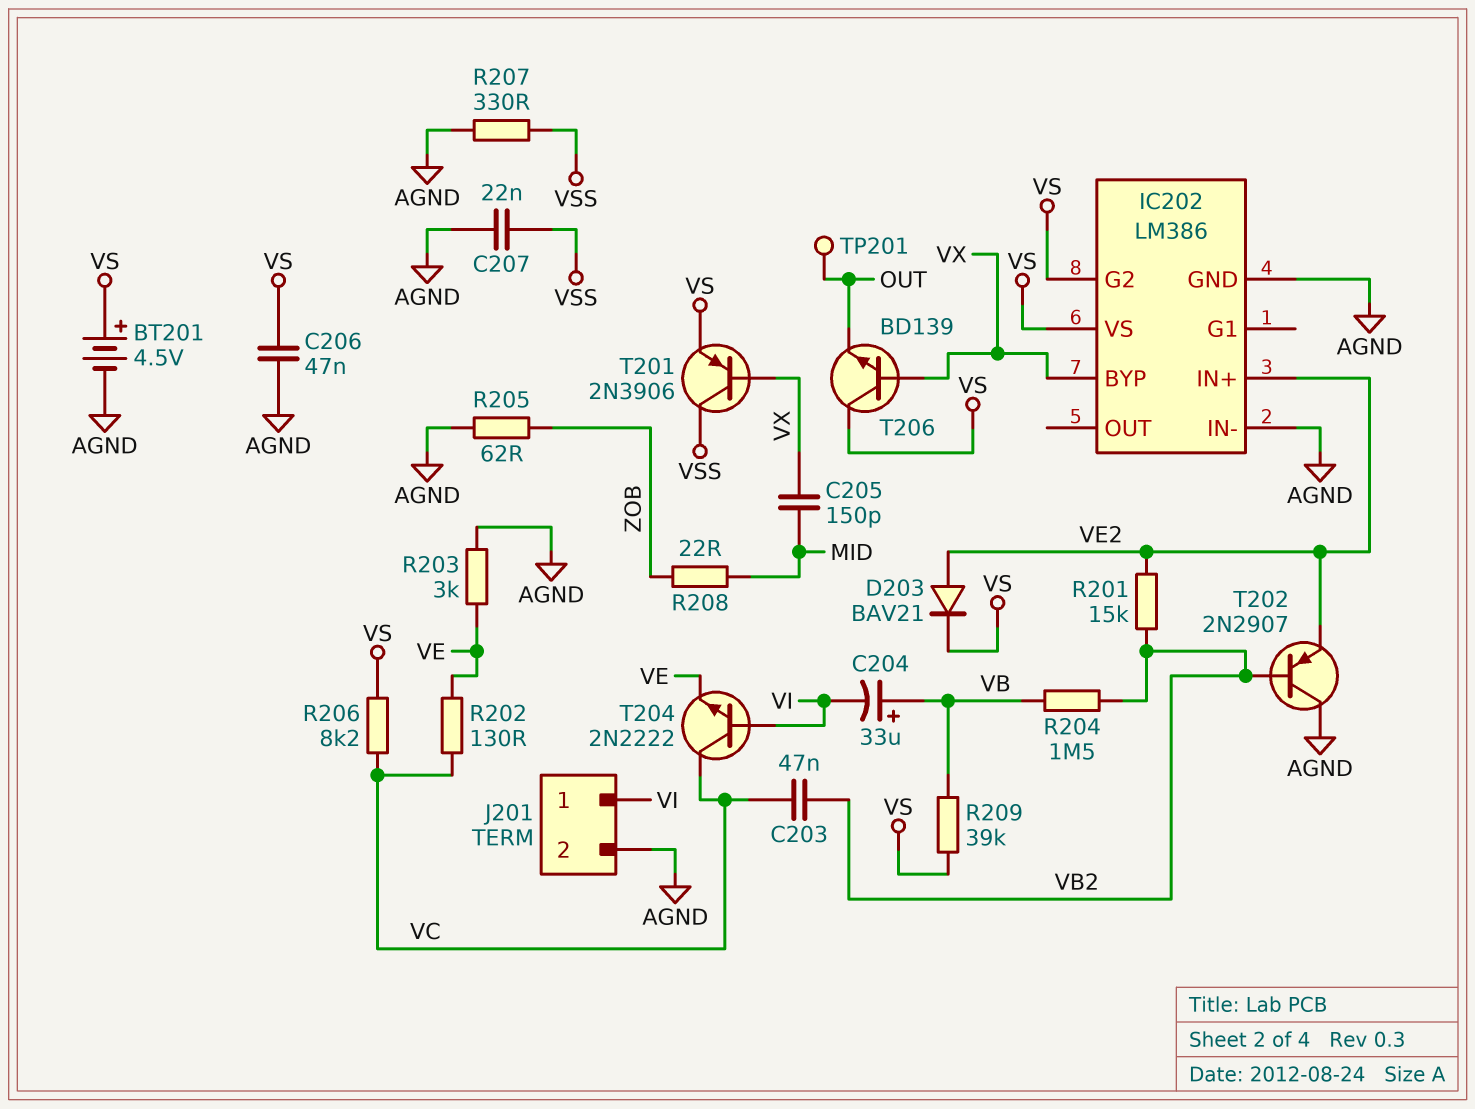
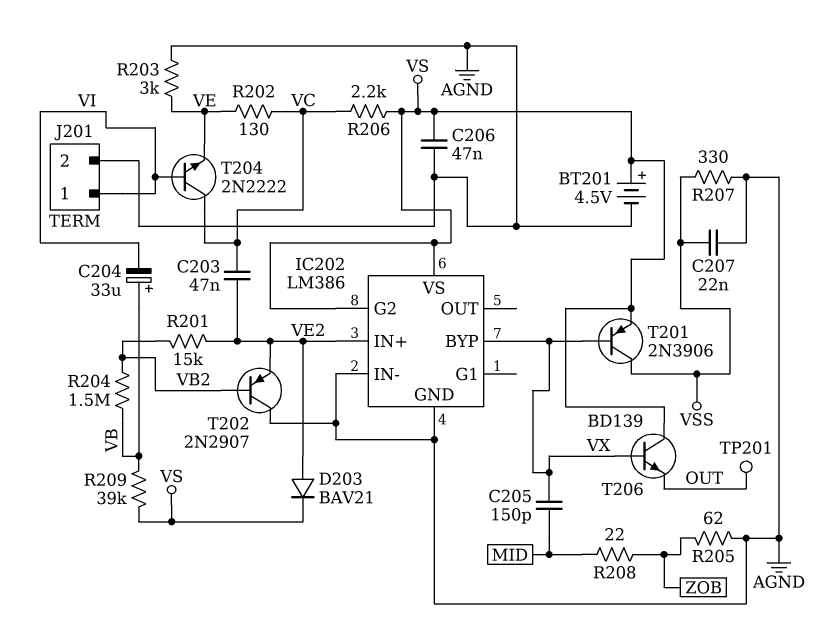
C203: 47nF (VB2, VC) -> 47nF (VC, VE2)
R206: 8.2k (VC, VS) -> 2.2k (VC, VS)

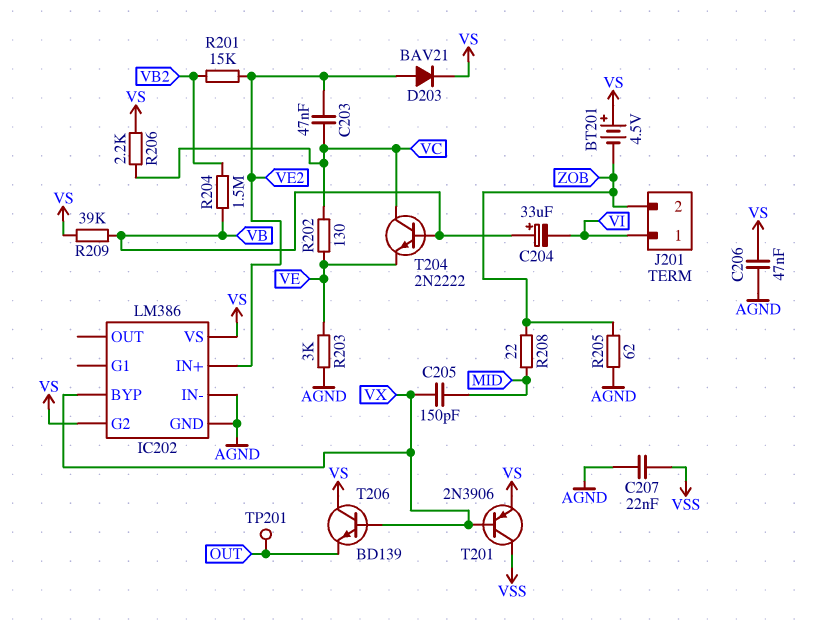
BT201: 4.5V (plus VS, minus AGND) -> 4.5V (plus VS, minus ZOB)
J201 pin 2: AGND -> ZOB
R207: 330 (AGND, VSS) -> none
T202: PNP 2N2907 (B VB2, C AGND, E VE2) -> none
T204: NPN 2N2222 (B VI, C VC, E VE) -> NPN 2N2222 (B VB, C VC, E VE)

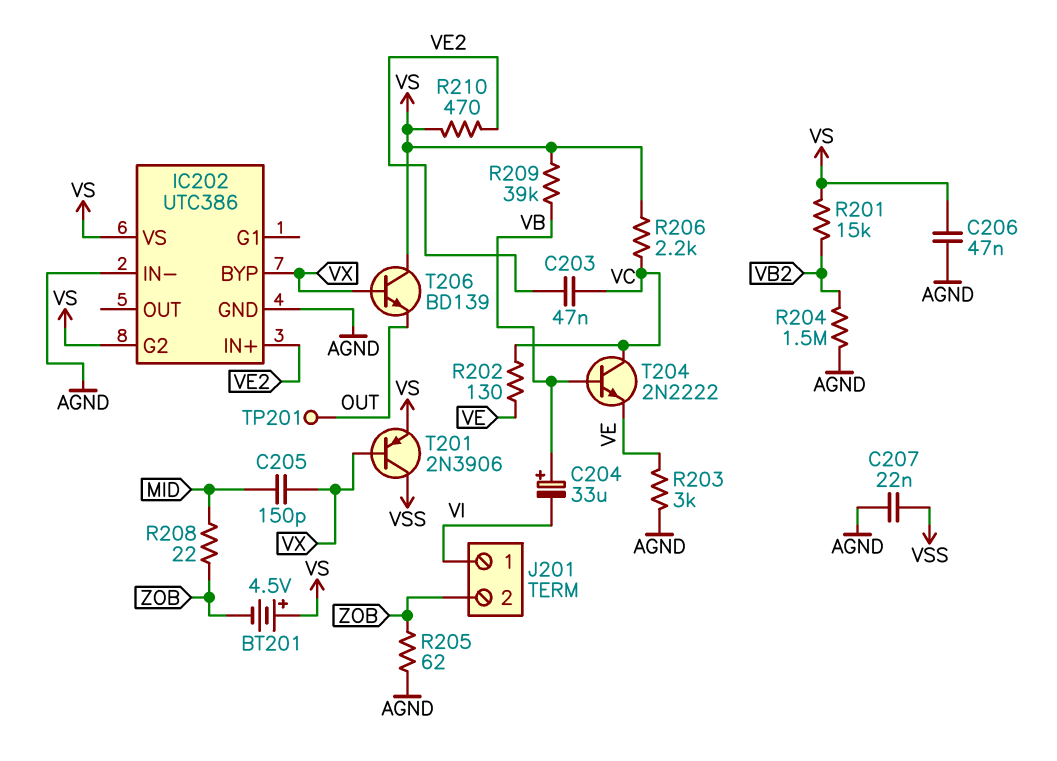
D203: diode BAV21 (A VE2, K VS) -> none
IC202: LM386 -> UTC386
R201: 15k (VB2, VE2) -> 15k (VB2, VS)
R204: 1.5M (VB, VB2) -> 1.5M (AGND, VB2)
R210: none -> 470 (VE2, VS)

